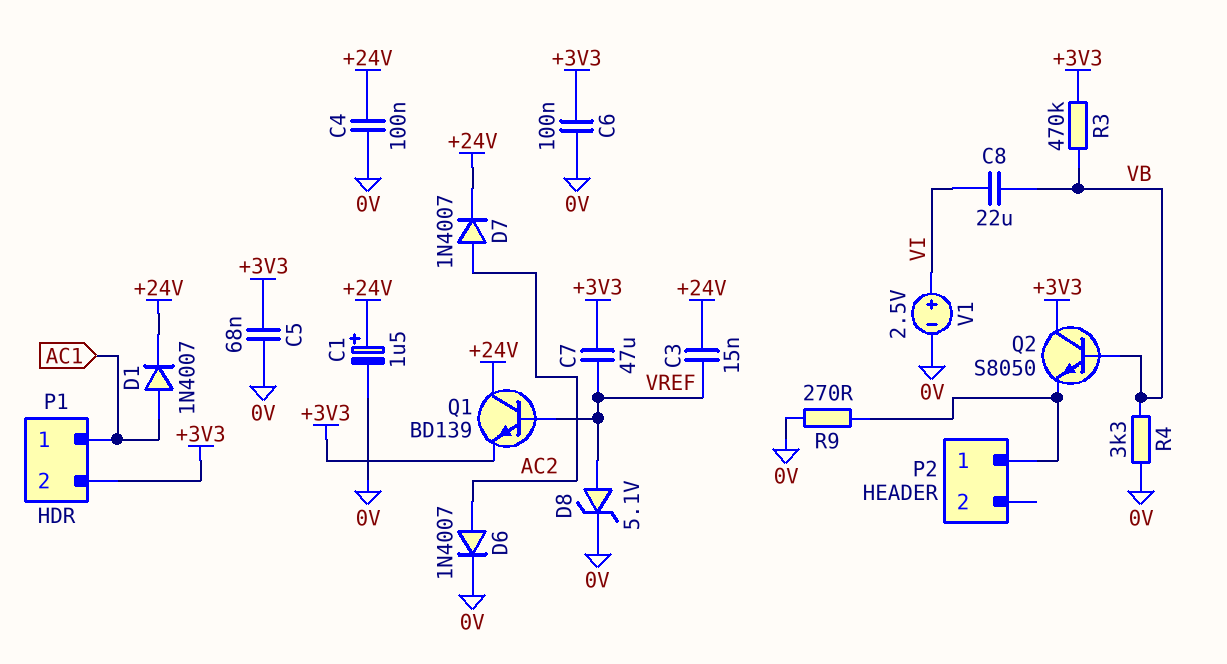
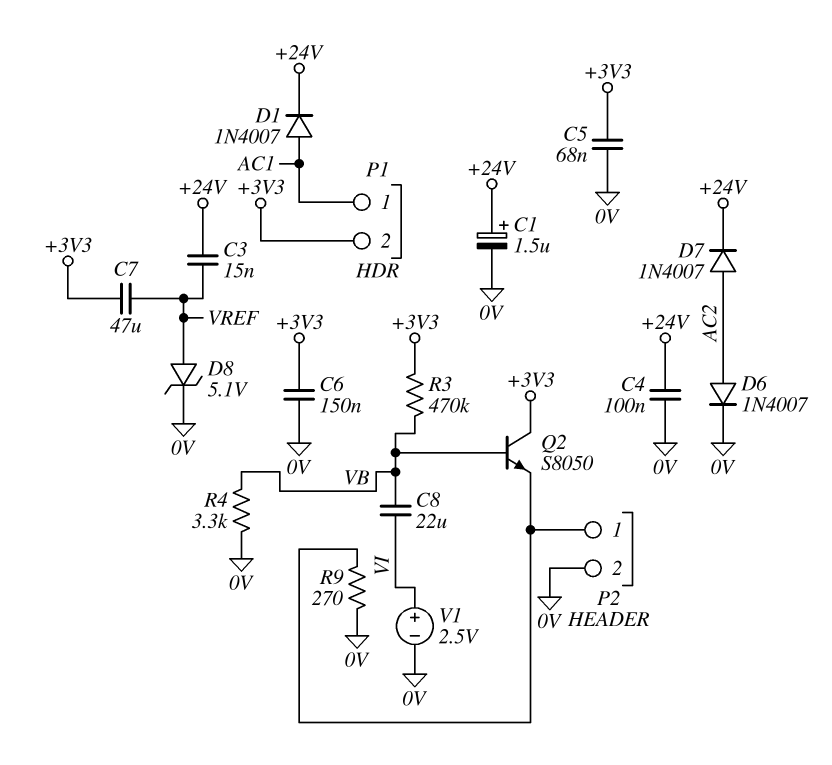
C6: 100nF (+3V3, 0V) -> 150nF (+3V3, 0V)
P2 pin 2: none -> 0V
Q1: NPN BD139 (B VREF, C +24V, E +3V3) -> none

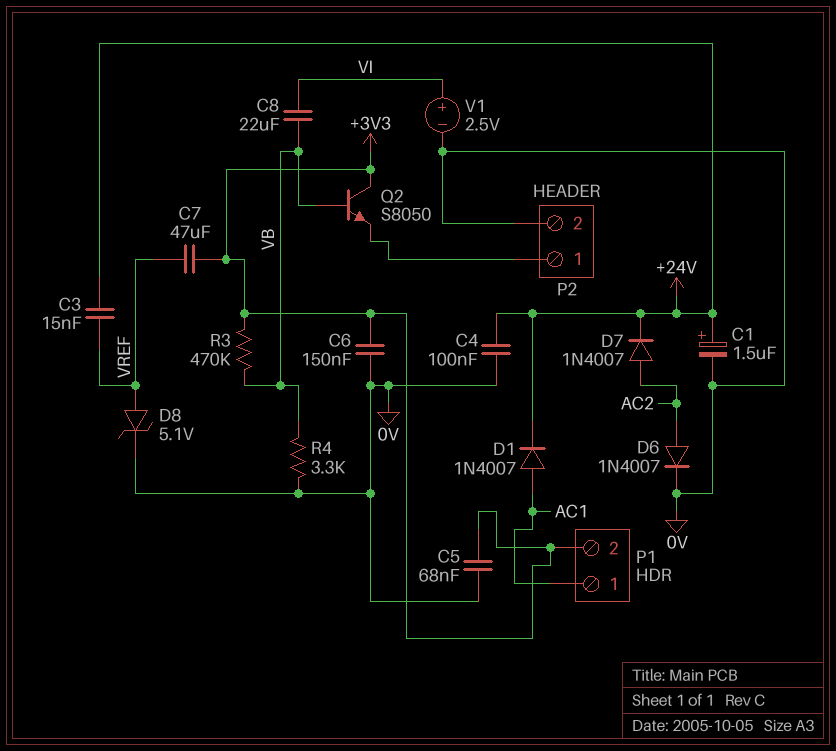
R9: 270 (0V, P2/1) -> none

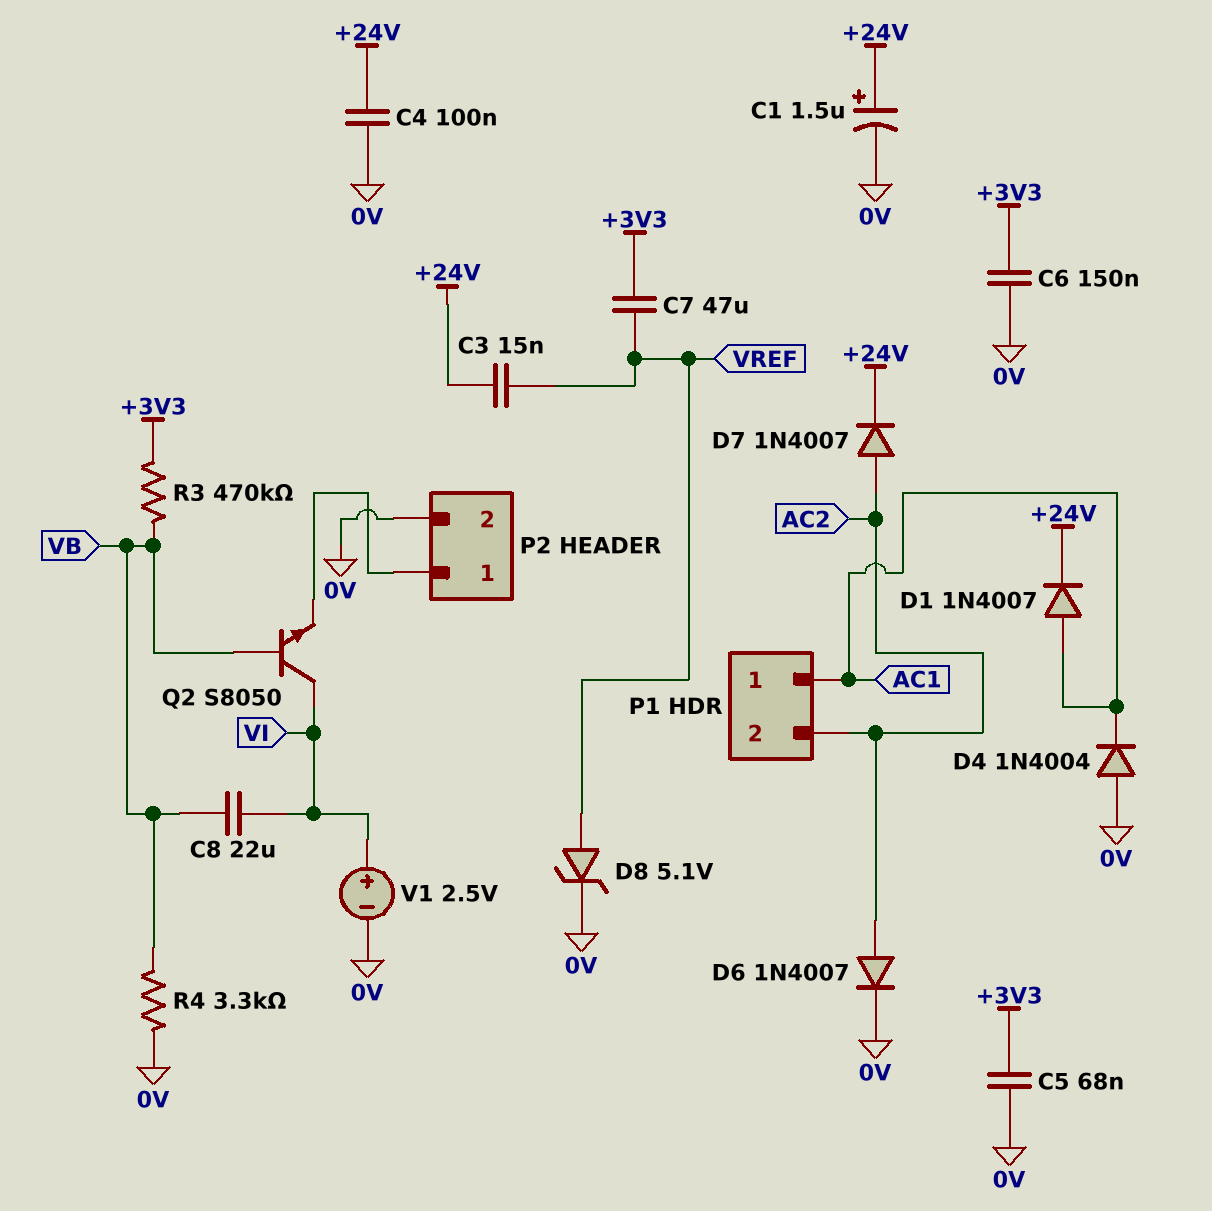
D4: none -> diode 1N4004 (A 0V, K AC1)
P1 pin 2: +3V3 -> AC2
Q2: NPN S8050 (B VB, C +3V3, E P2/1) -> NPN S8050 (B VB, C VI, E P2/1)

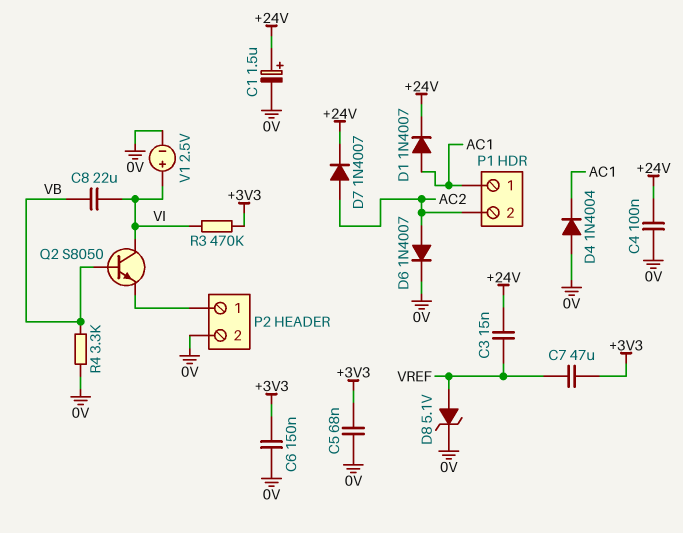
R3: 470k (+3V3, VB) -> 470k (+3V3, VI)

